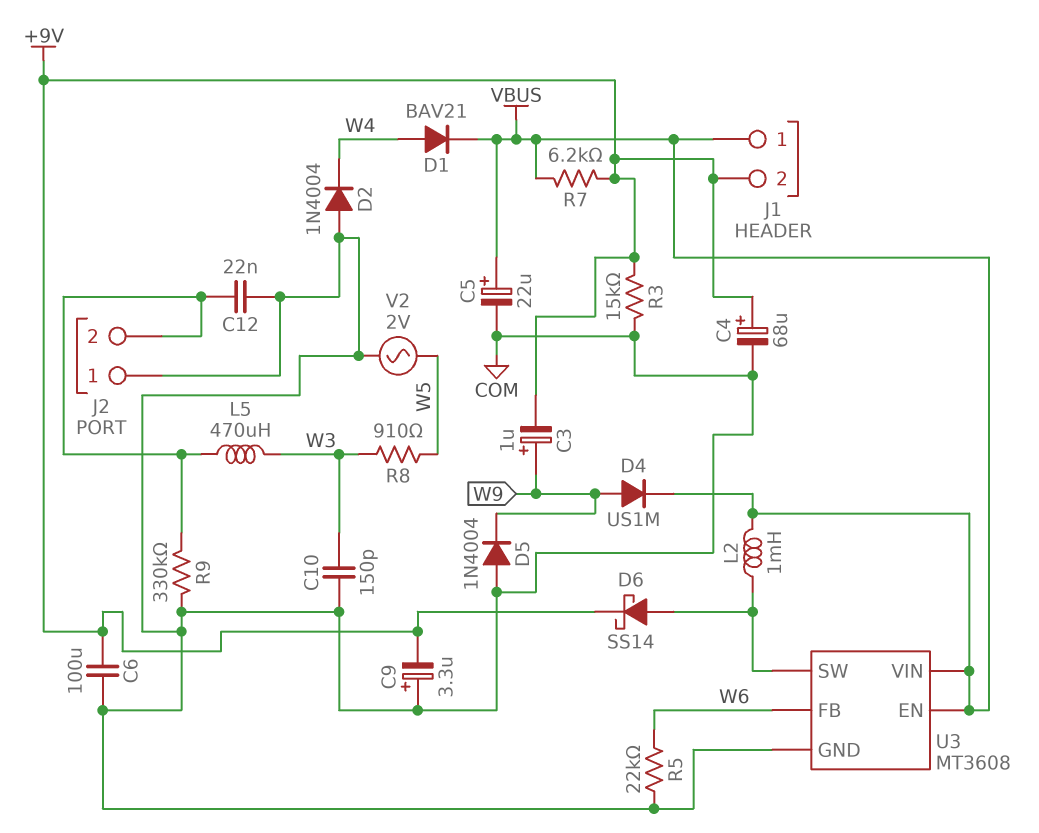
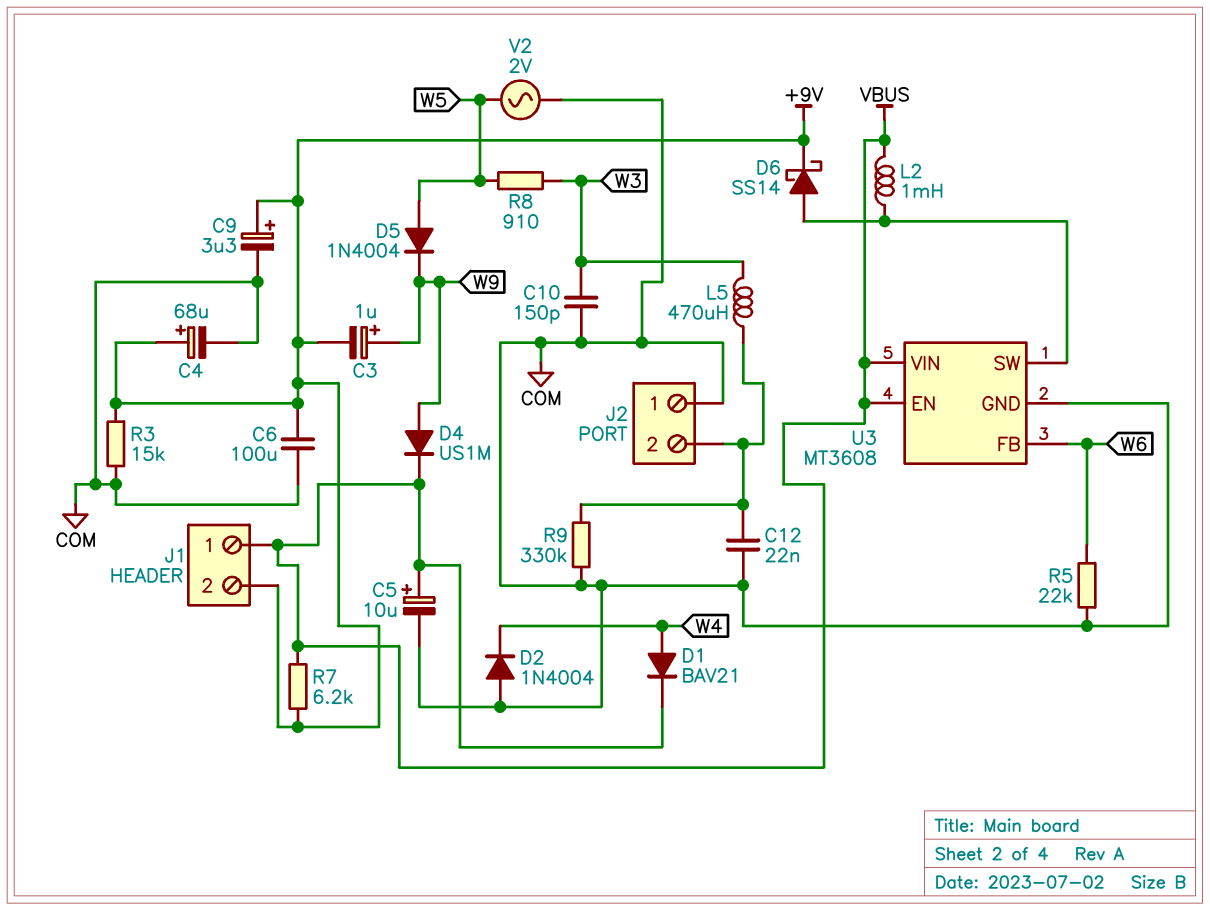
C5: 22uF (plus VBUS, minus COM) -> 10uF (plus VBUS, minus COM)
C9: 3.3uF (plus COM, minus +9V) -> 3.3uF (plus +9V, minus COM)
D5: diode 1N4004 (A COM, K W9) -> diode 1N4004 (A W5, K W9)

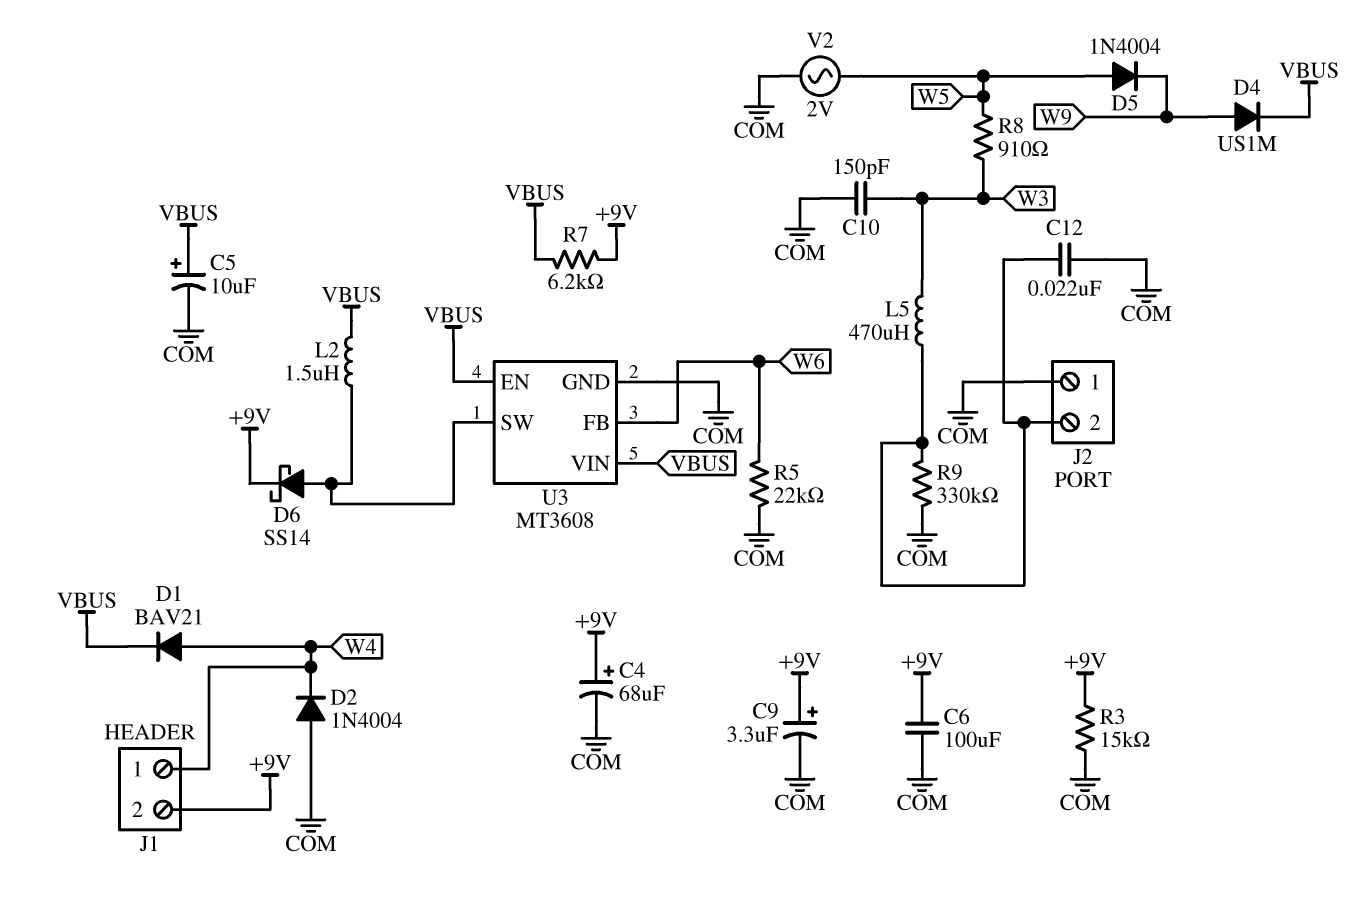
C3: 1uF (plus W9, minus +9V) -> none
J1 pin 1: VBUS -> W4
L2: 1mH (U3/SW, VBUS) -> 1.5uH (U3/SW, VBUS)

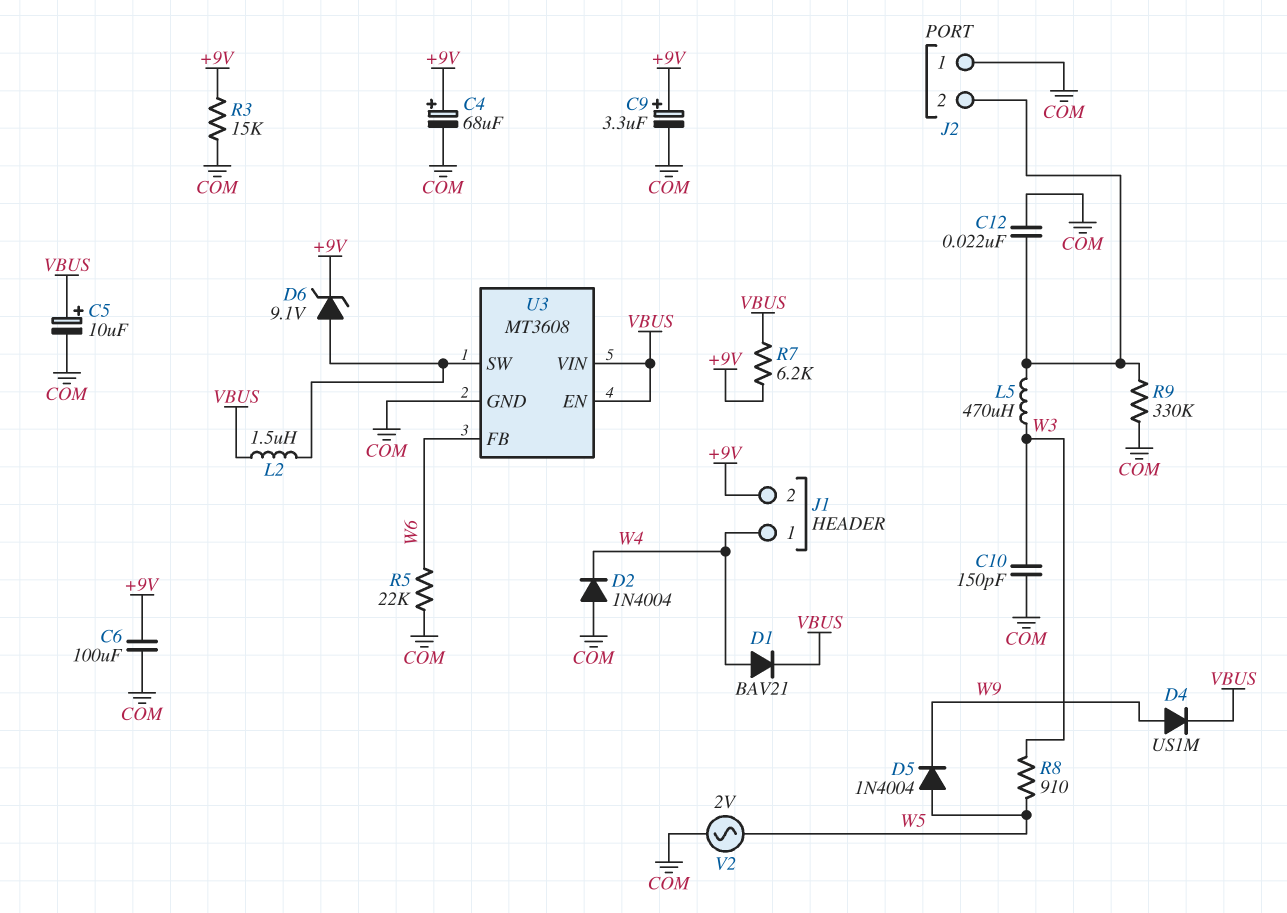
D6: schottky SS14 (A U3/SW, K +9V) -> zener 9.1V (A U3/SW, K +9V)

